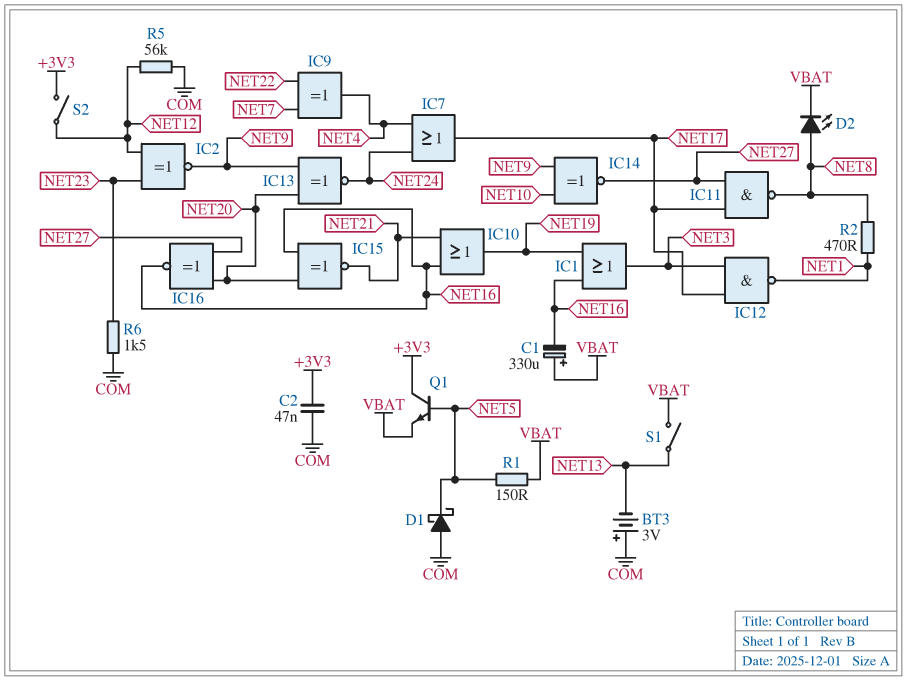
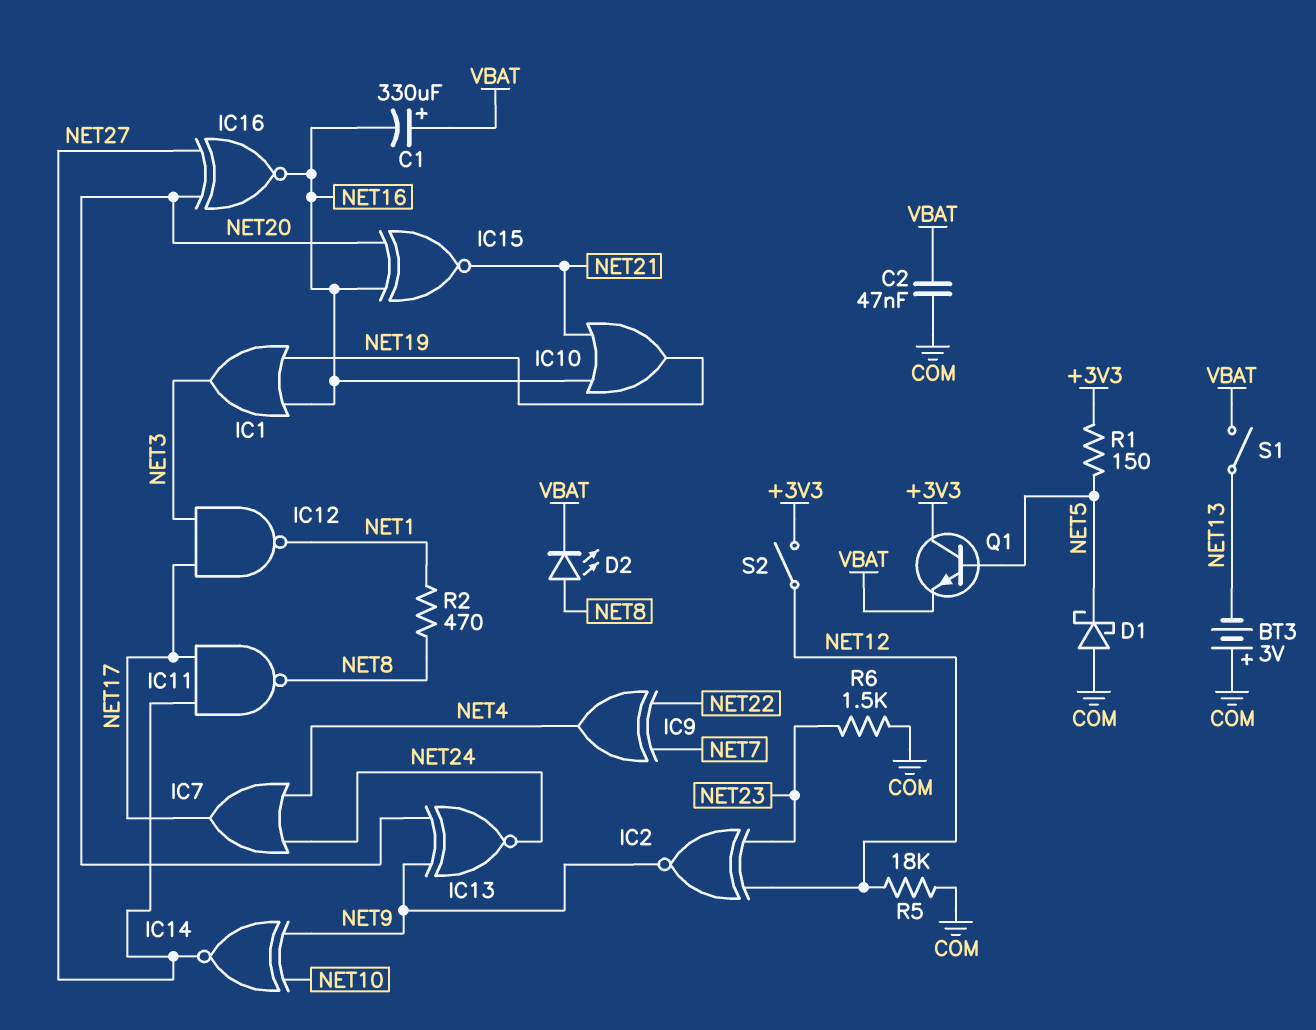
C2: 47nF (+3V3, COM) -> 47nF (COM, VBAT)
R1: 150 (NET5, VBAT) -> 150 (+3V3, NET5)
R5: 56k (COM, NET12) -> 18k (COM, NET12)

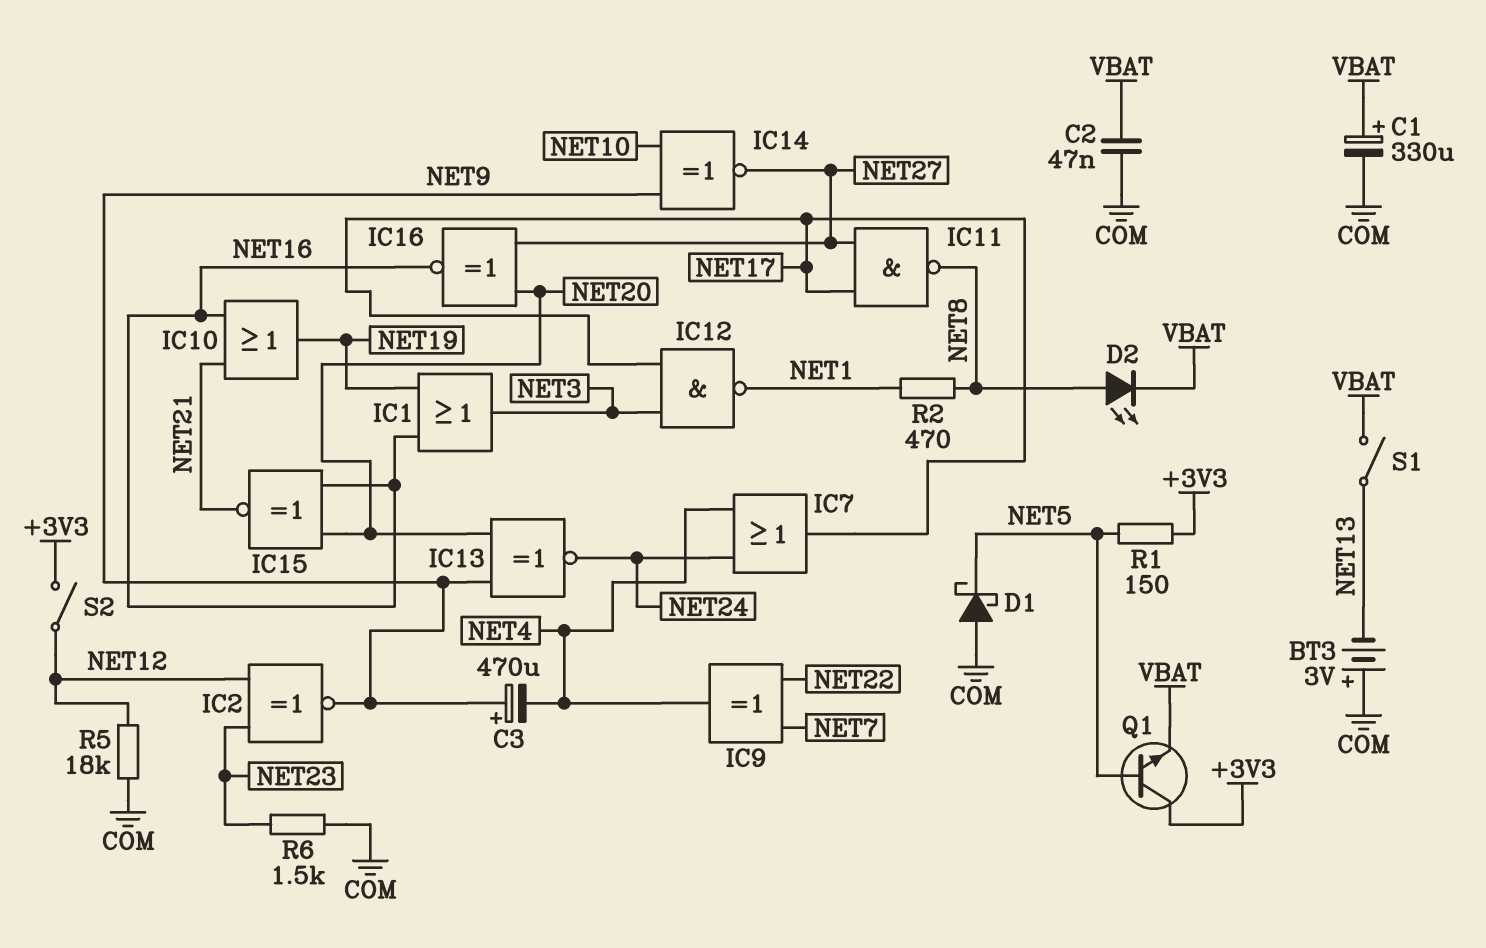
C1: 330uF (plus VBAT, minus NET16) -> 330uF (plus VBAT, minus COM)
C3: none -> 470uF (plus NET9, minus NET4)

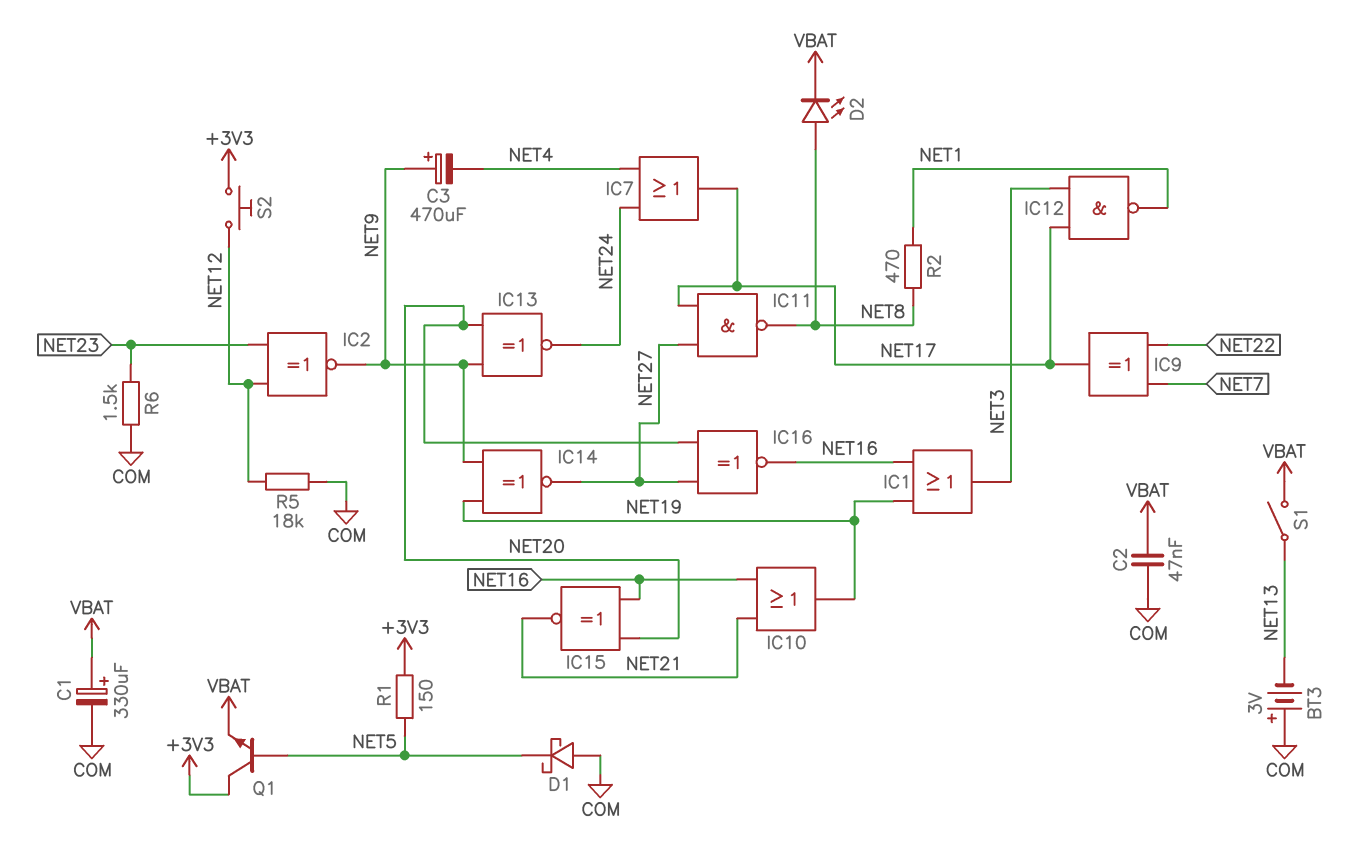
IC9: XOR (in NET7, in NET22, out NET4) -> XOR (in NET7, in NET22, out NET17)
IC14: XNOR (in NET9, in NET10, out NET27) -> XNOR (in NET9, in NET19, out NET27)
S2: switch (+3V3, NET12) -> button (+3V3, NET12)

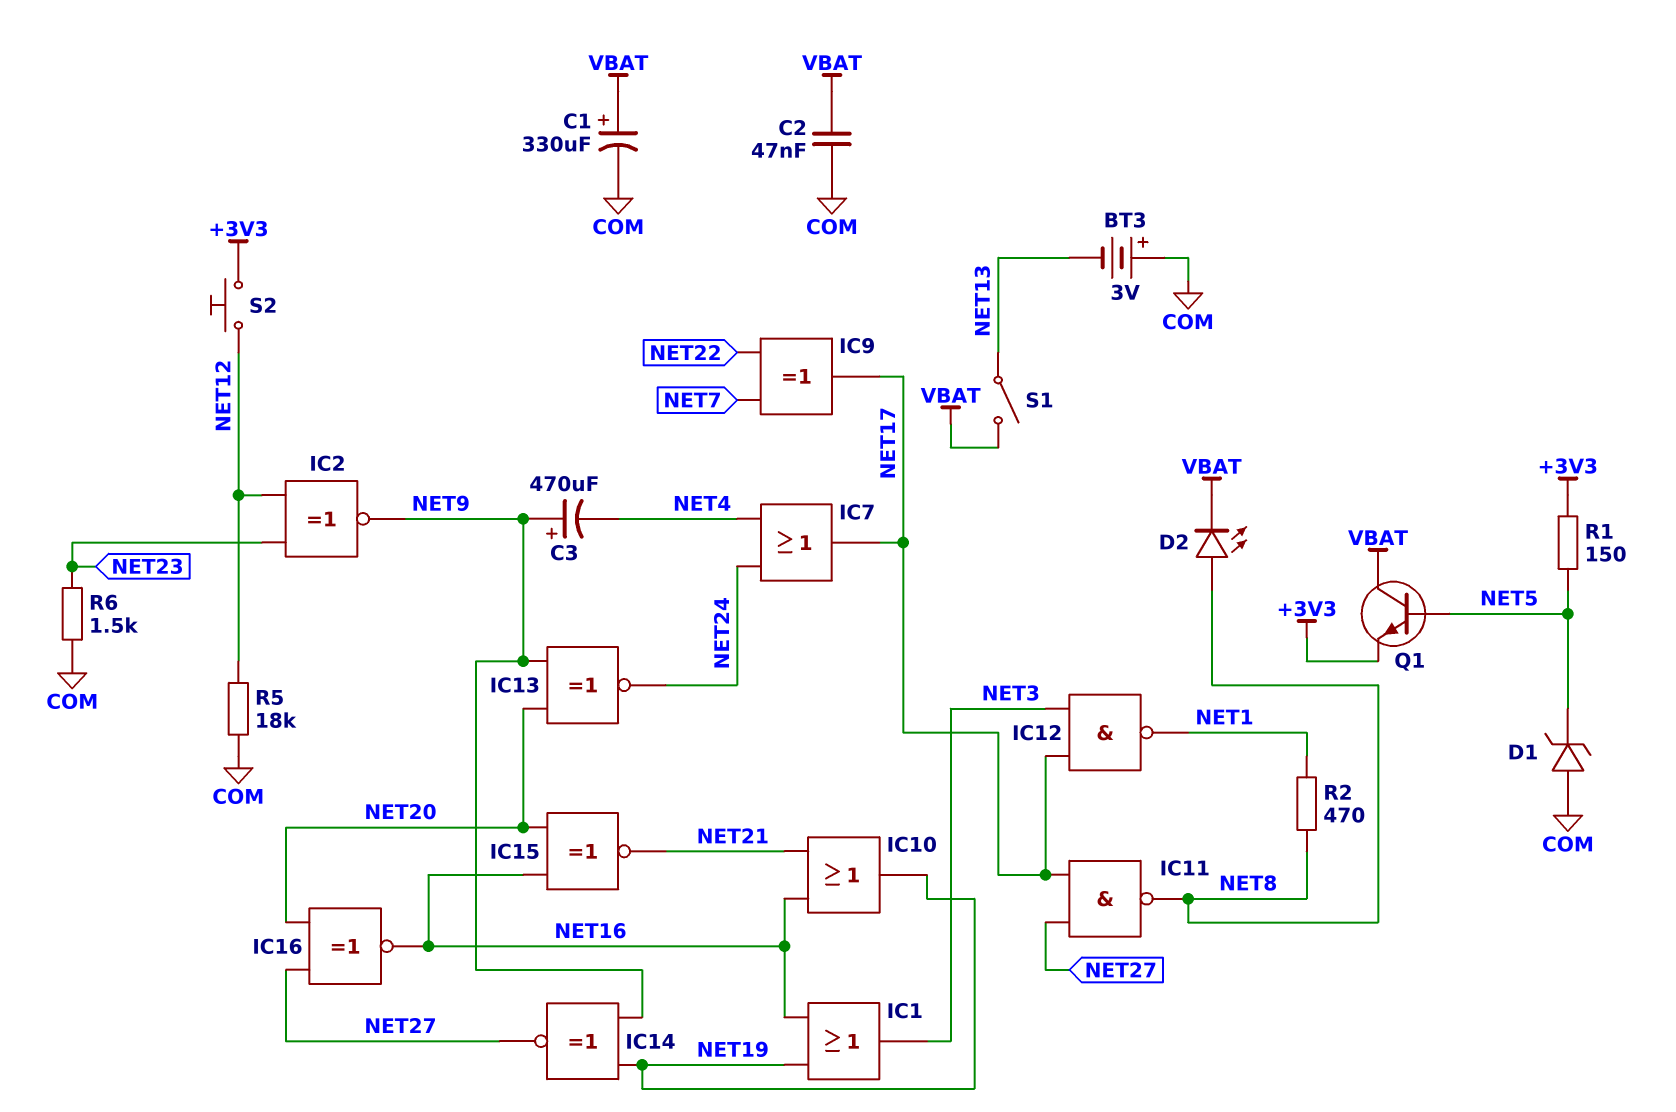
D1: schottky (A COM, K NET5) -> zener (A COM, K NET5)
Q1: NPN (B NET5, C +3V3, E VBAT) -> NPN (B NET5, C VBAT, E +3V3)

